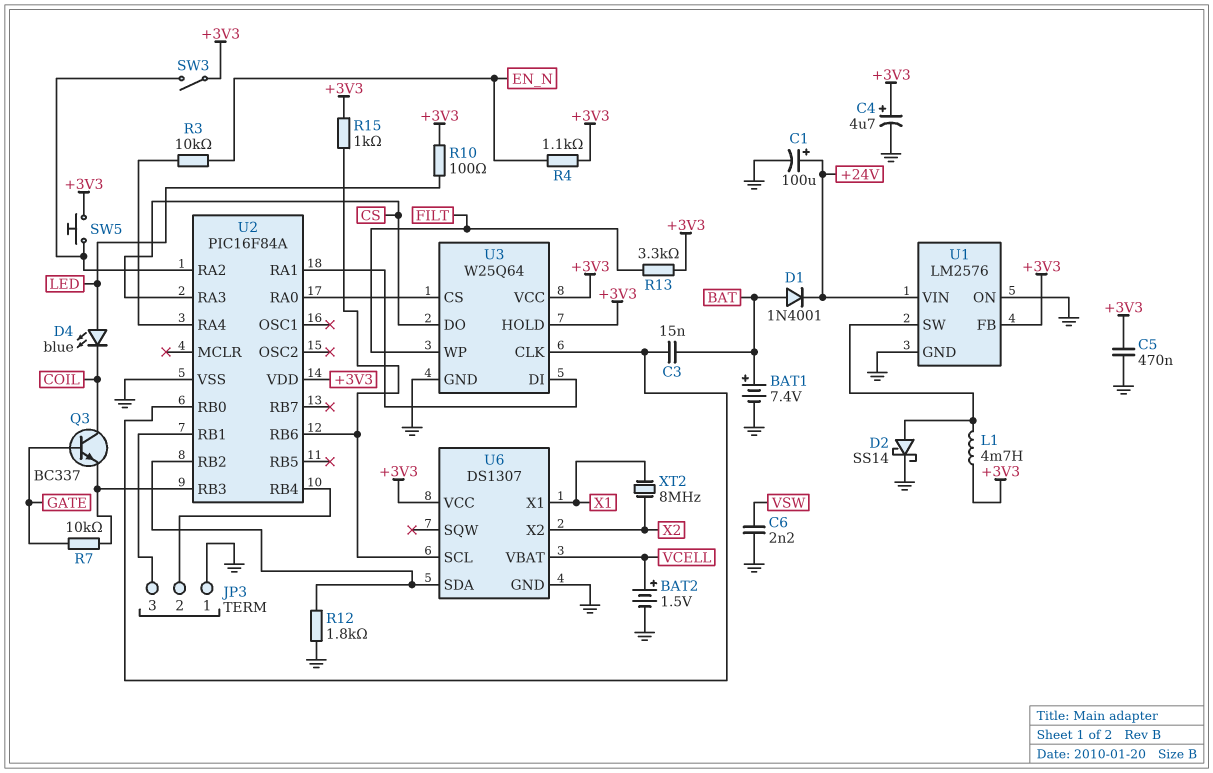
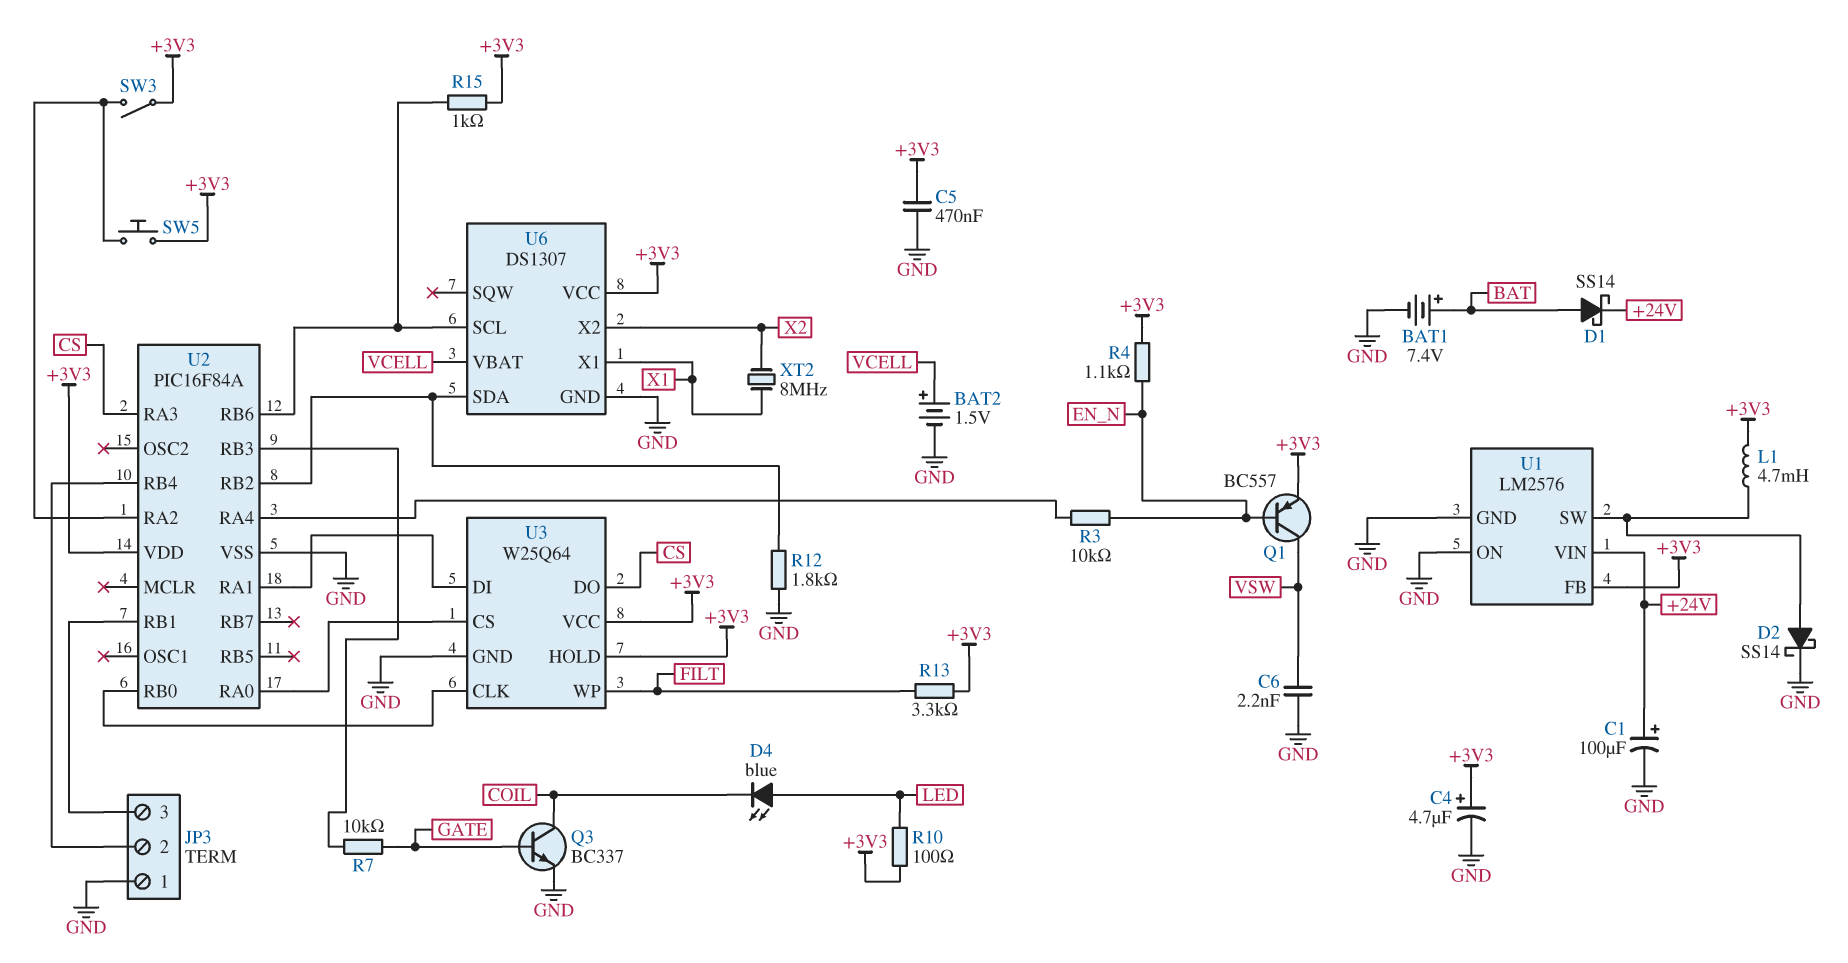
C3: 15nF (BAT, U2/RB0) -> none
D1: diode 1N4001 (A BAT, K +24V) -> schottky SS14 (A BAT, K +24V)
Q1: none -> PNP BC557 (B EN_N, C VSW, E +3V3)
Q3: NPN BC337 (B GATE, C COIL, E U2/RB3) -> NPN BC337 (B GATE, C COIL, E GND)

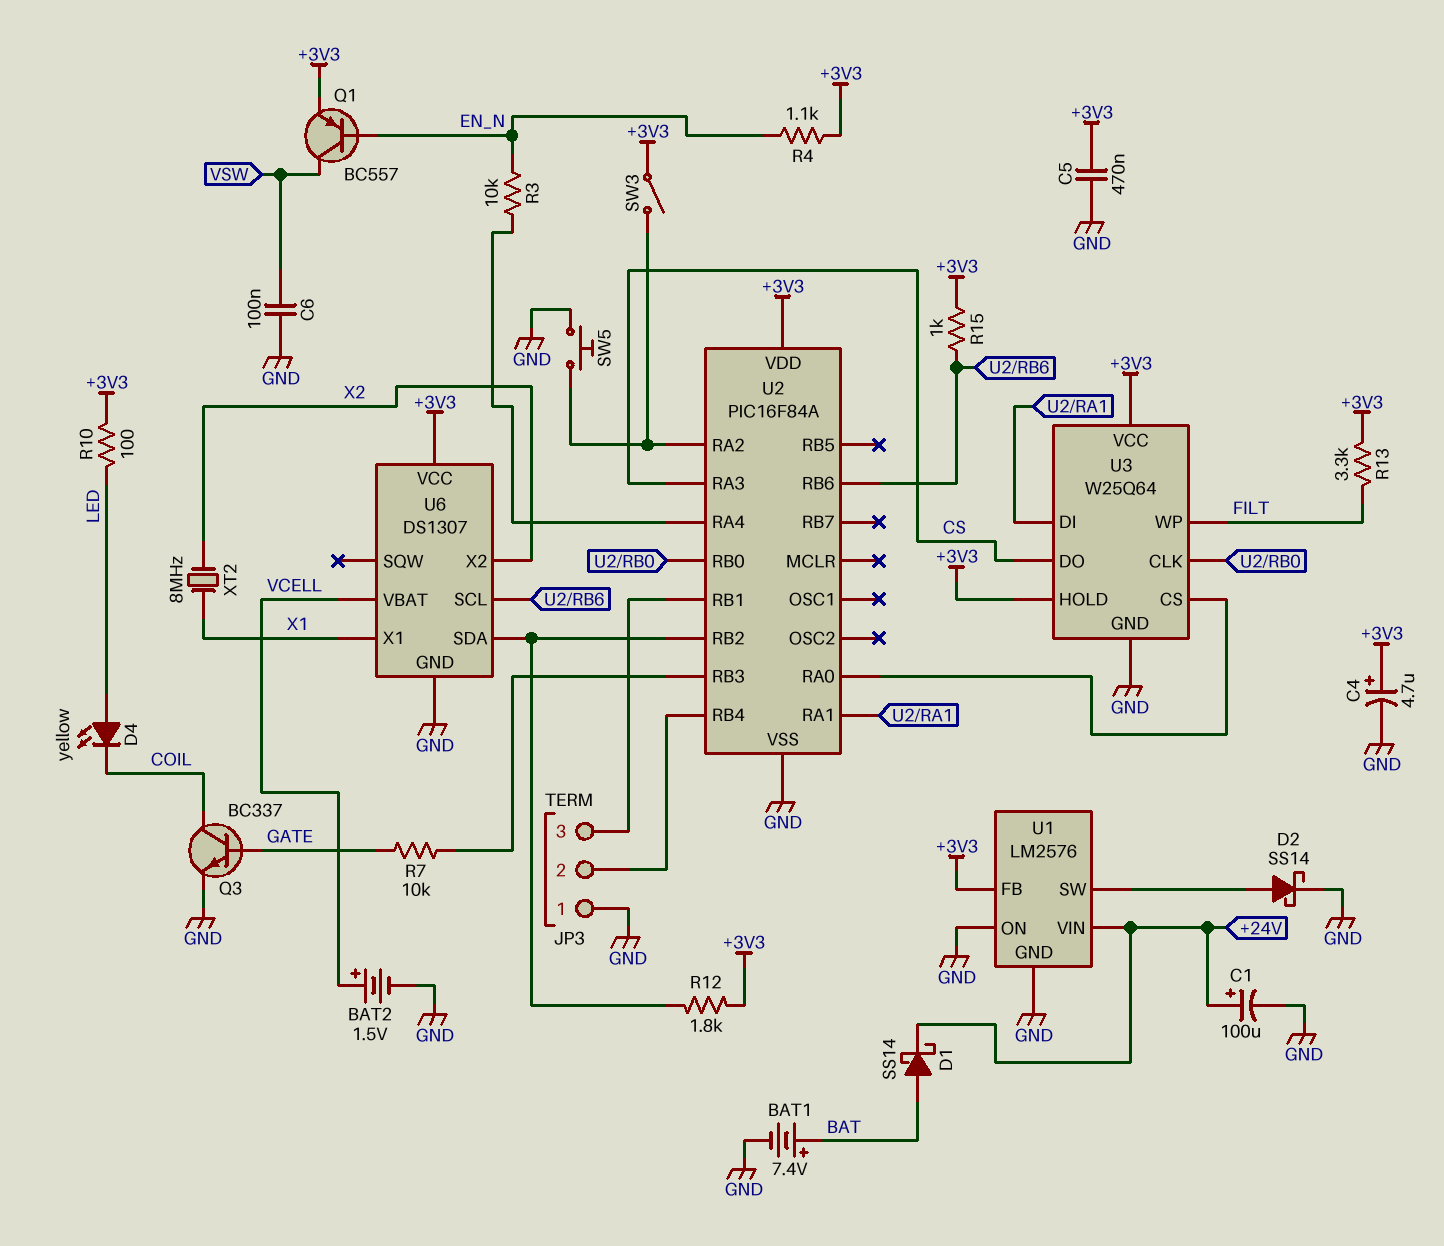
C6: 2.2nF (GND, VSW) -> 100nF (GND, VSW)
D4: LED blue (A LED, K COIL) -> LED yellow (A LED, K COIL)
L1: 4.7mH (+3V3, U1/SW) -> none
R12: 1.8k (GND, U2/RB2) -> 1.8k (+3V3, U2/RB2)
SW5: button (+3V3, U2/RA2) -> button (GND, U2/RA2)

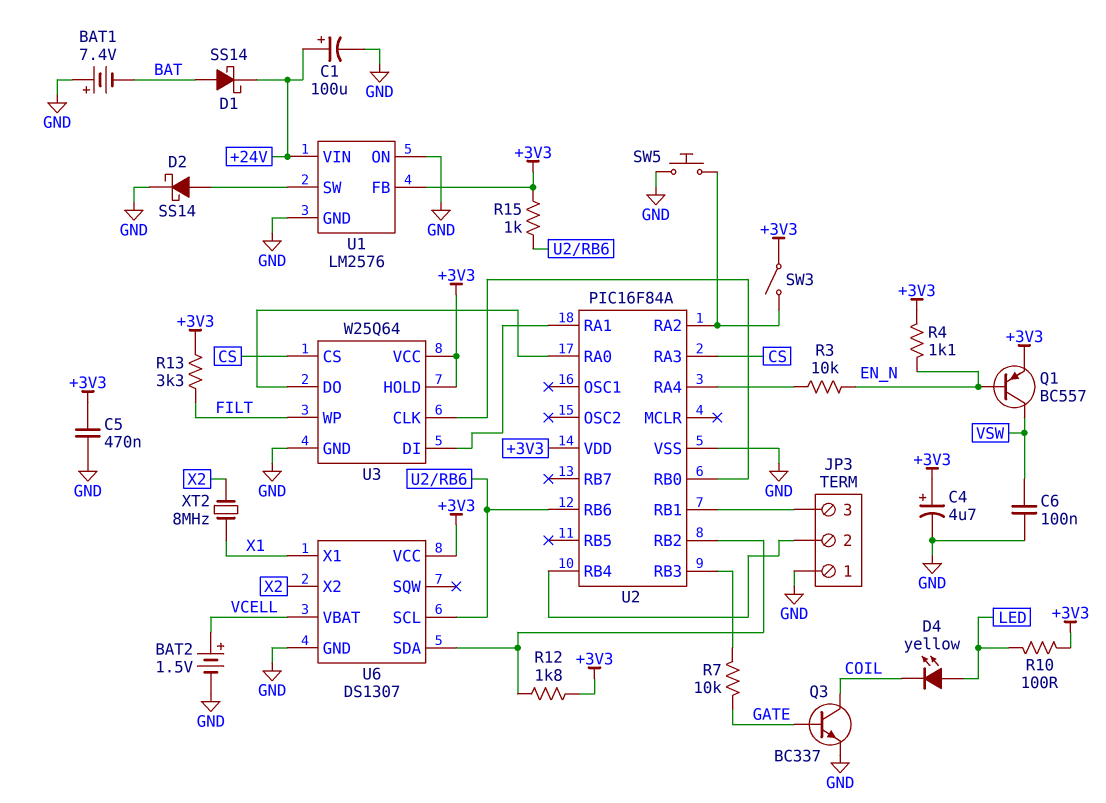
BAT1: 7.4V (plus BAT, minus GND) -> 7.4V (plus GND, minus BAT)
U3 pin CS: U2/RA0 -> CS
U3 pin DO: CS -> U2/RA0

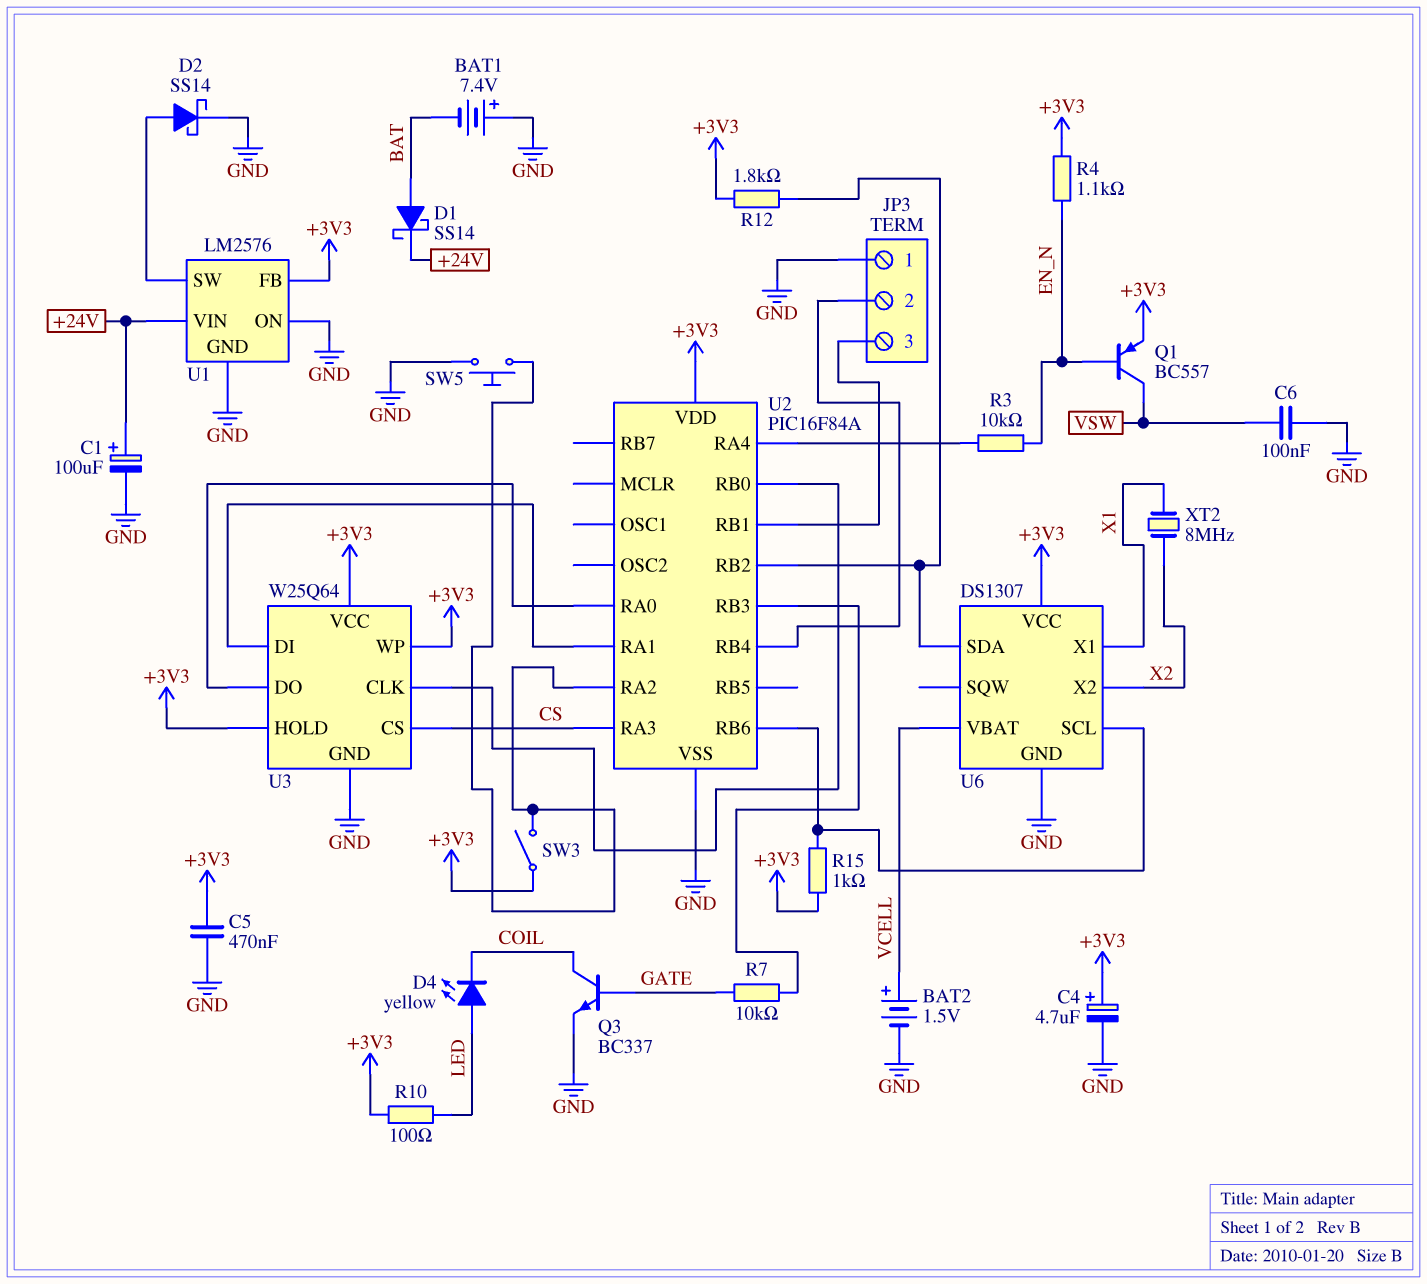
R13: 3.3k (+3V3, FILT) -> none
U3 pin WP: FILT -> +3V3

